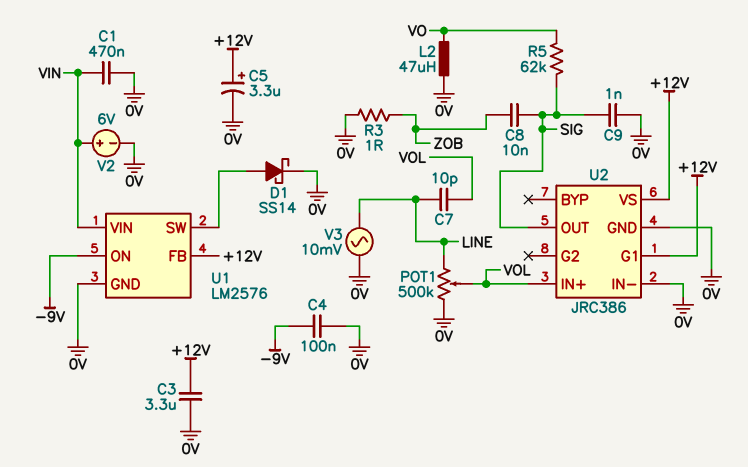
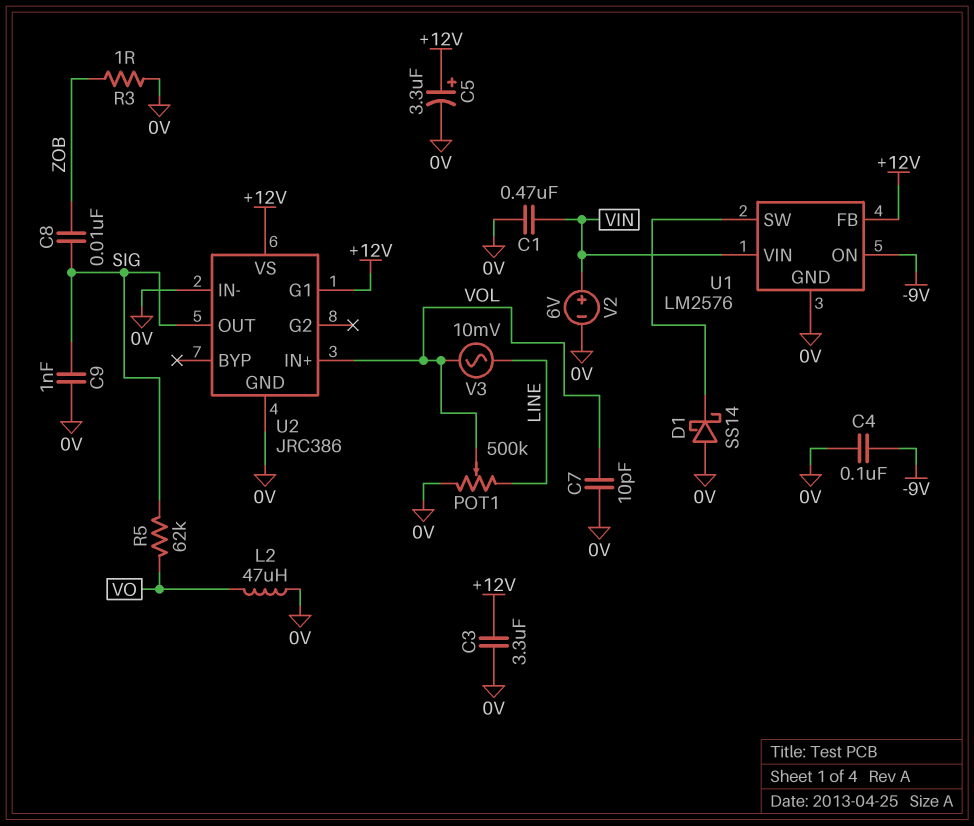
C7: 10pF (LINE, VOL) -> 10pF (0V, VOL)
D1: schottky SS14 (A U1/SW, K 0V) -> schottky SS14 (A 0V, K U1/SW)
V3: AC 10mV (0V, LINE) -> AC 10mV (LINE, VOL)

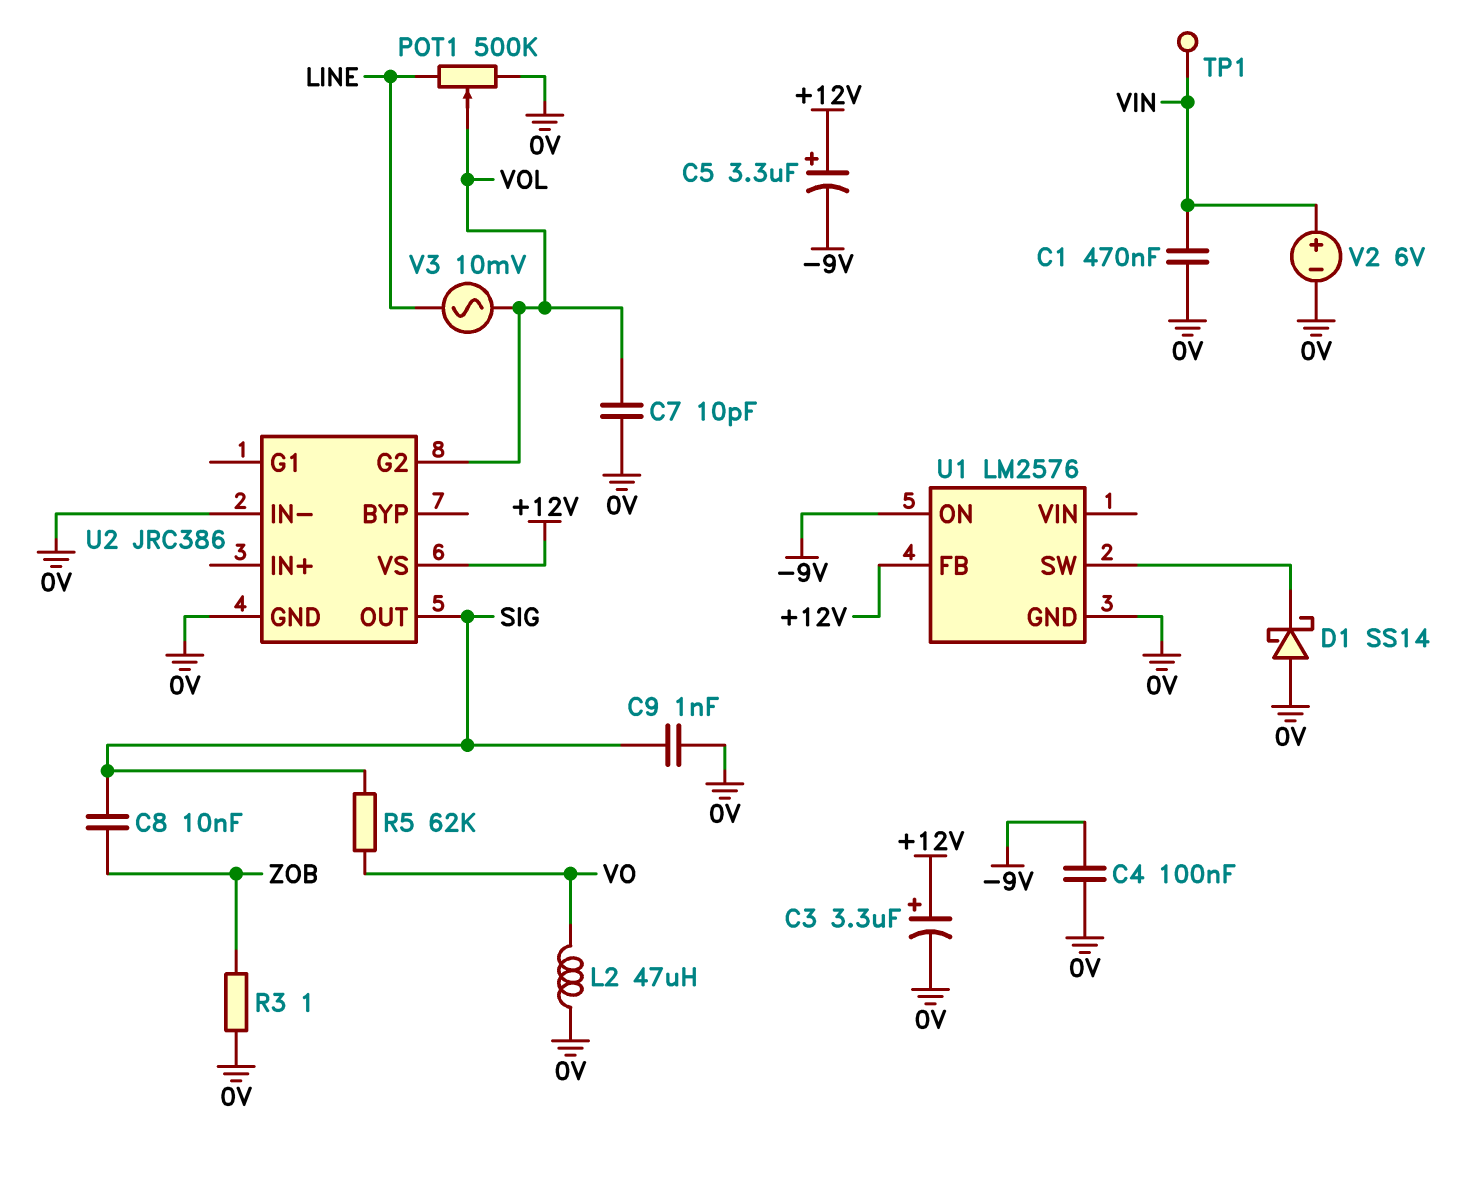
C3: 3.3uF (+12V, 0V) -> 3.3uF (plus +12V, minus 0V)
C5: 3.3uF (plus +12V, minus 0V) -> 3.3uF (plus +12V, minus -9V)
TP1: none -> test point (VIN)
U1 pin VIN: VIN -> none
U2 pin G1: +12V -> none
U2 pin G2: none -> VOL
U2 pin IN+: VOL -> none

